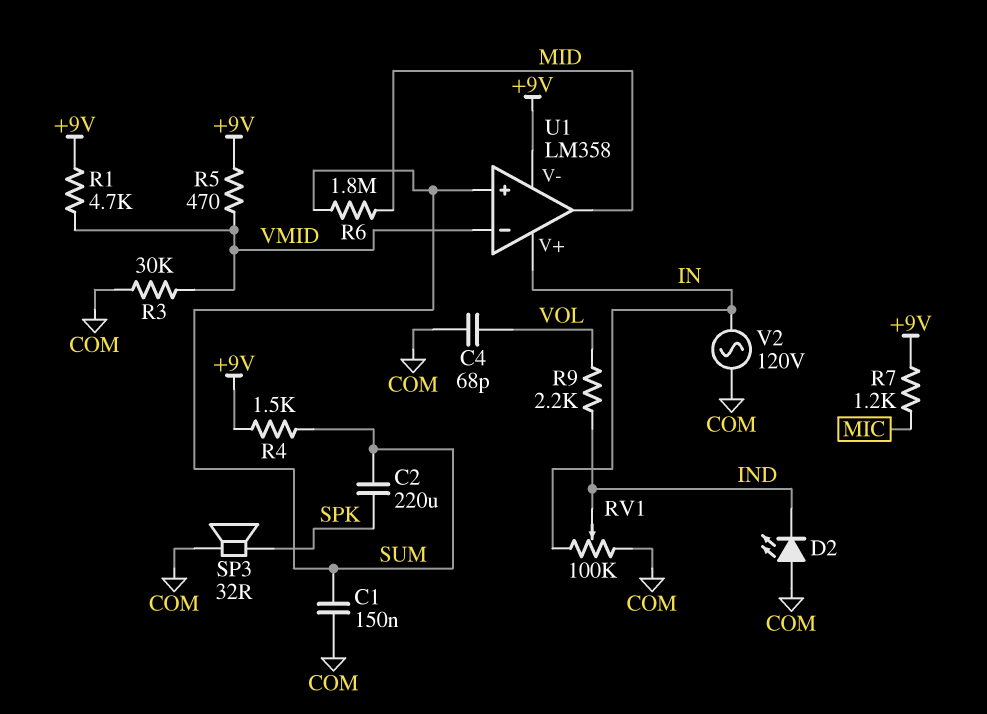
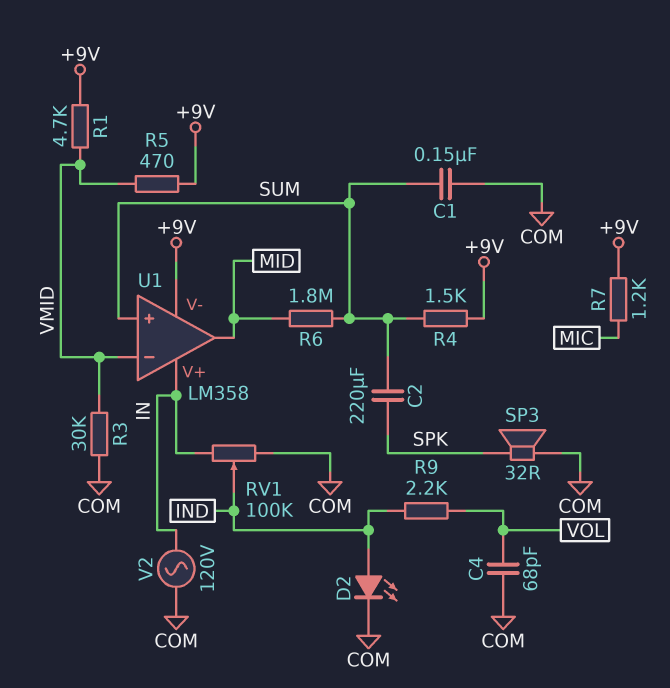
D2: LED (A COM, K IND) -> LED (A IND, K COM)

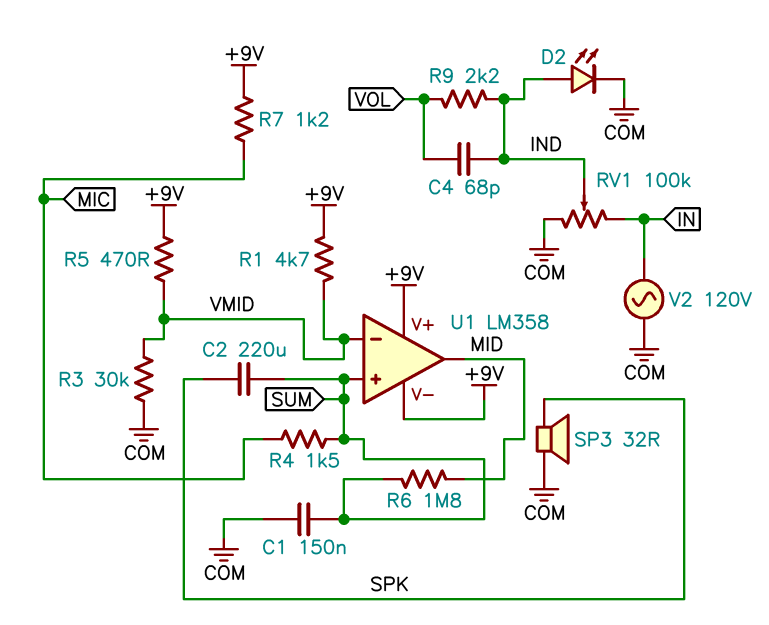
C4: 68pF (COM, VOL) -> 68pF (IND, VOL)
R4: 1.5k (+9V, SUM) -> 1.5k (MIC, SUM)
U1 pin V+: IN -> +9V

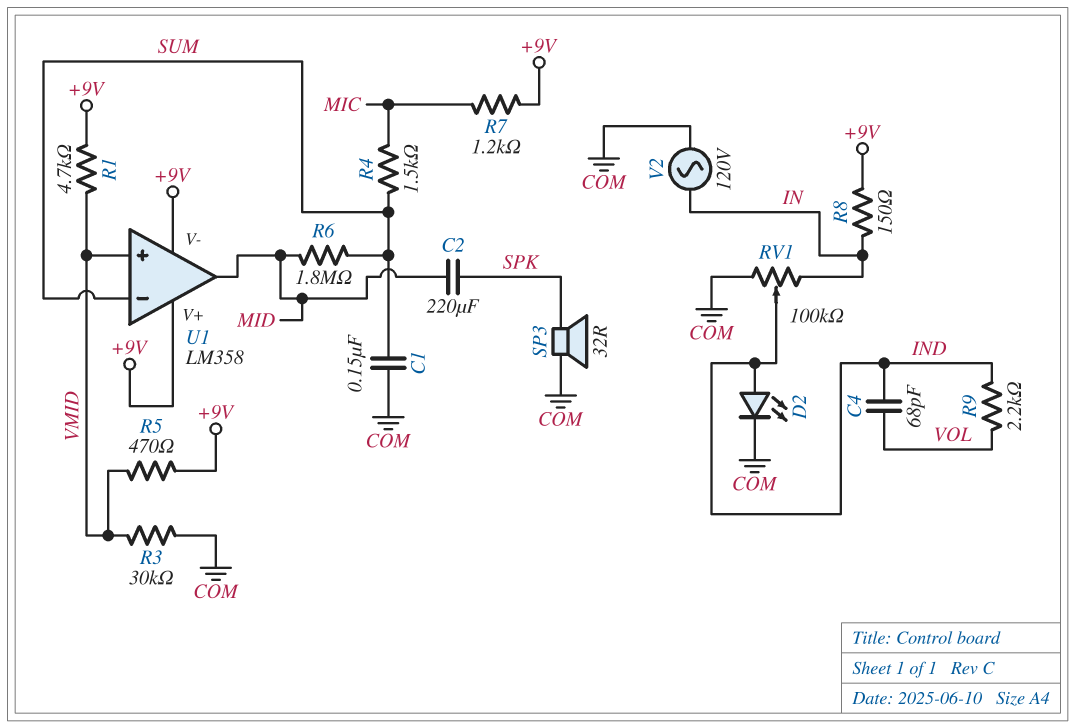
C2: 220uF (SPK, SUM) -> 220uF (MID, SPK)
R8: none -> 150 (+9V, IN)
U1 pin in+: SUM -> VMID
U1 pin in-: VMID -> SUM

